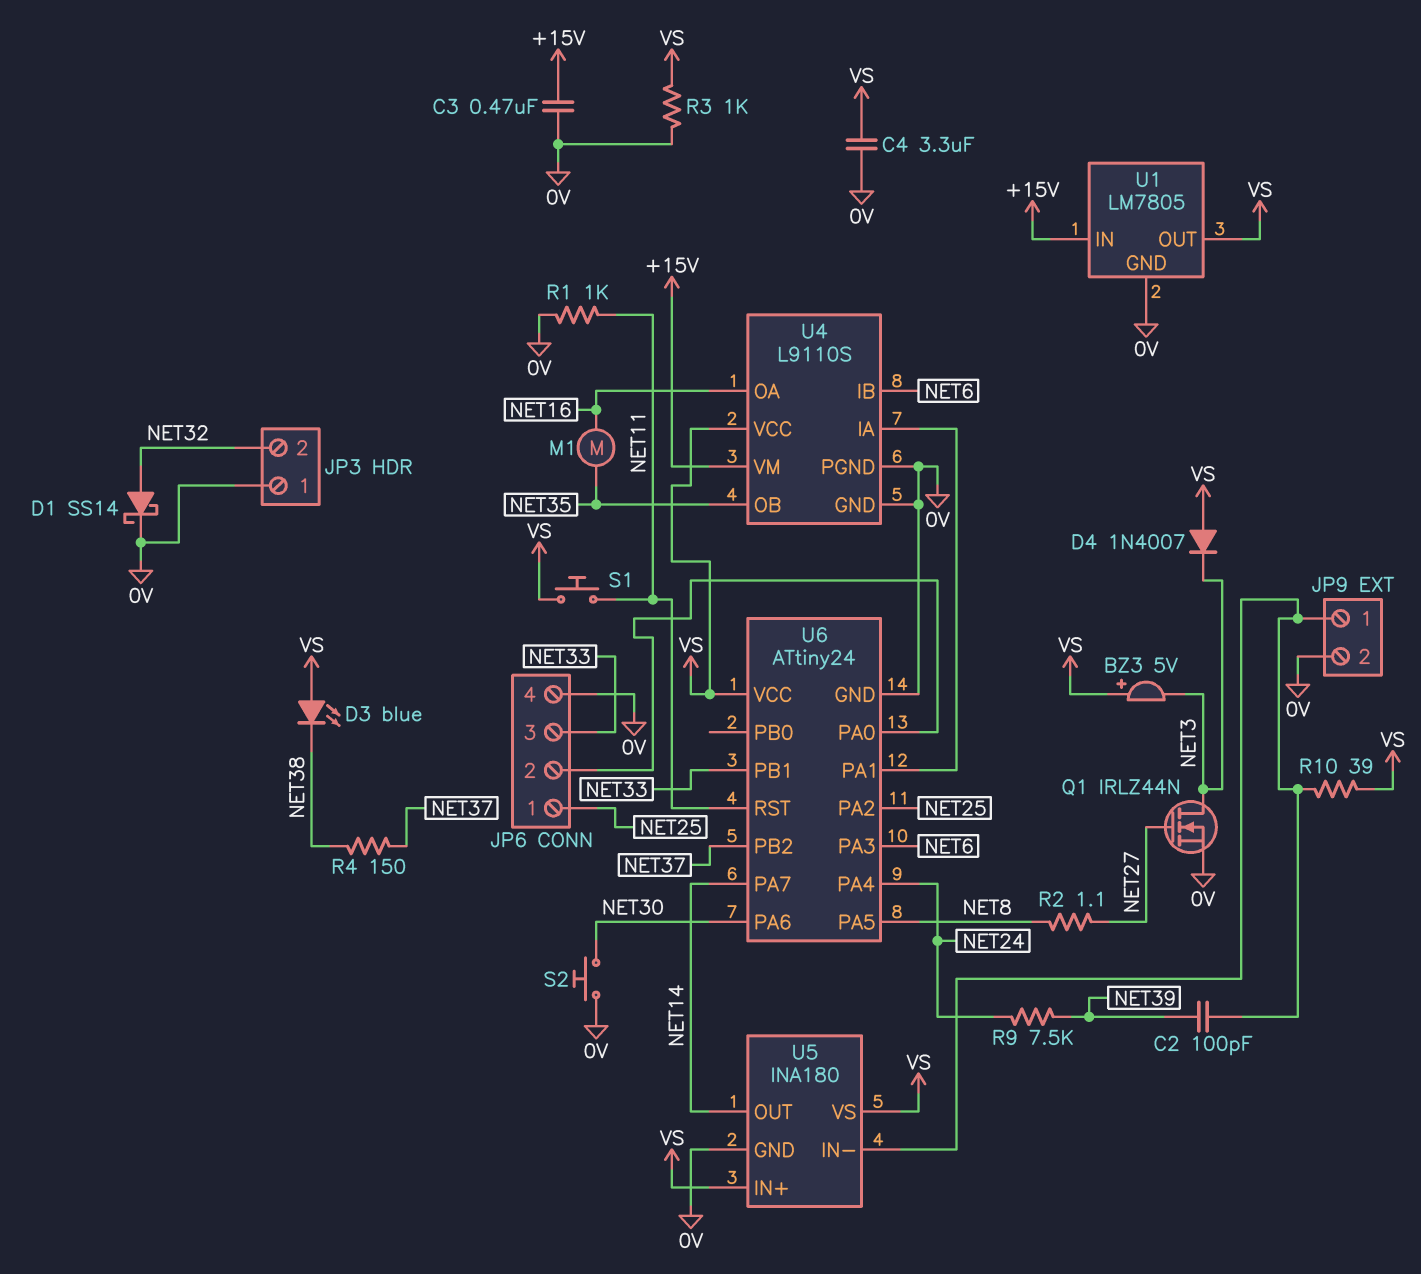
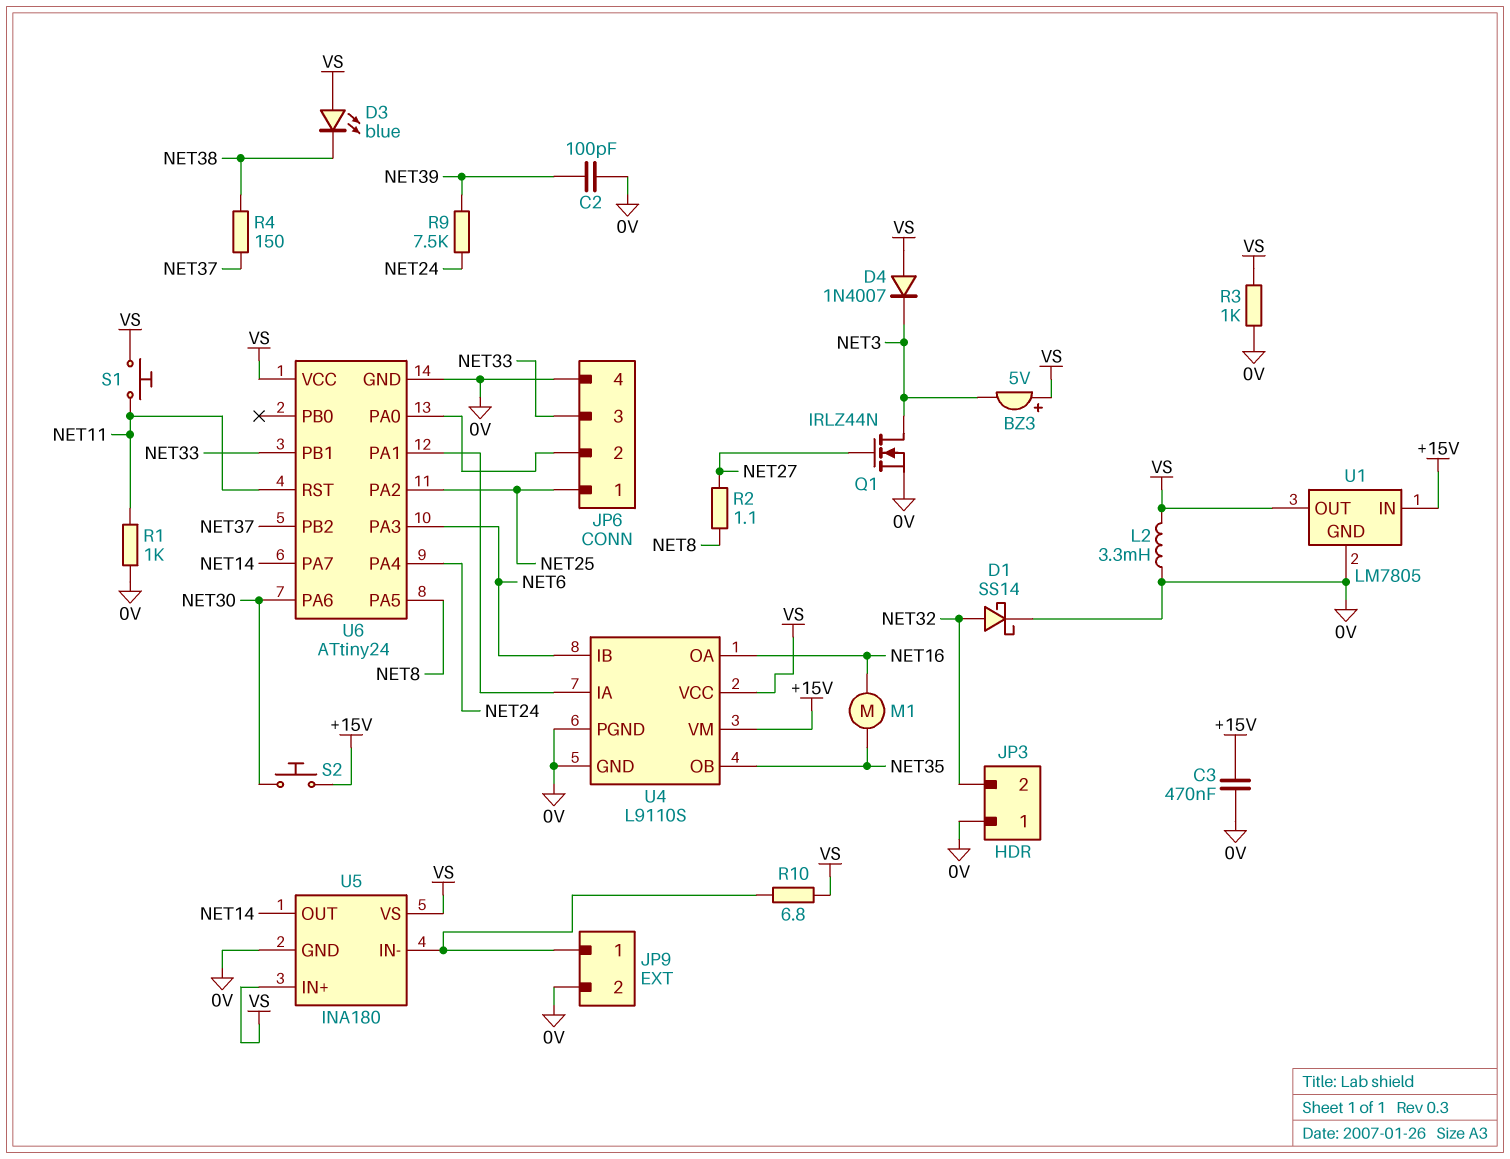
C2: 100pF (JP9/1, NET39) -> 100pF (0V, NET39)
C4: 3.3uF (0V, VS) -> none
L2: none -> 3.3mH (0V, VS)
R10: 39 (JP9/1, VS) -> 6.8 (JP9/1, VS)
S2: button (0V, NET30) -> button (+15V, NET30)

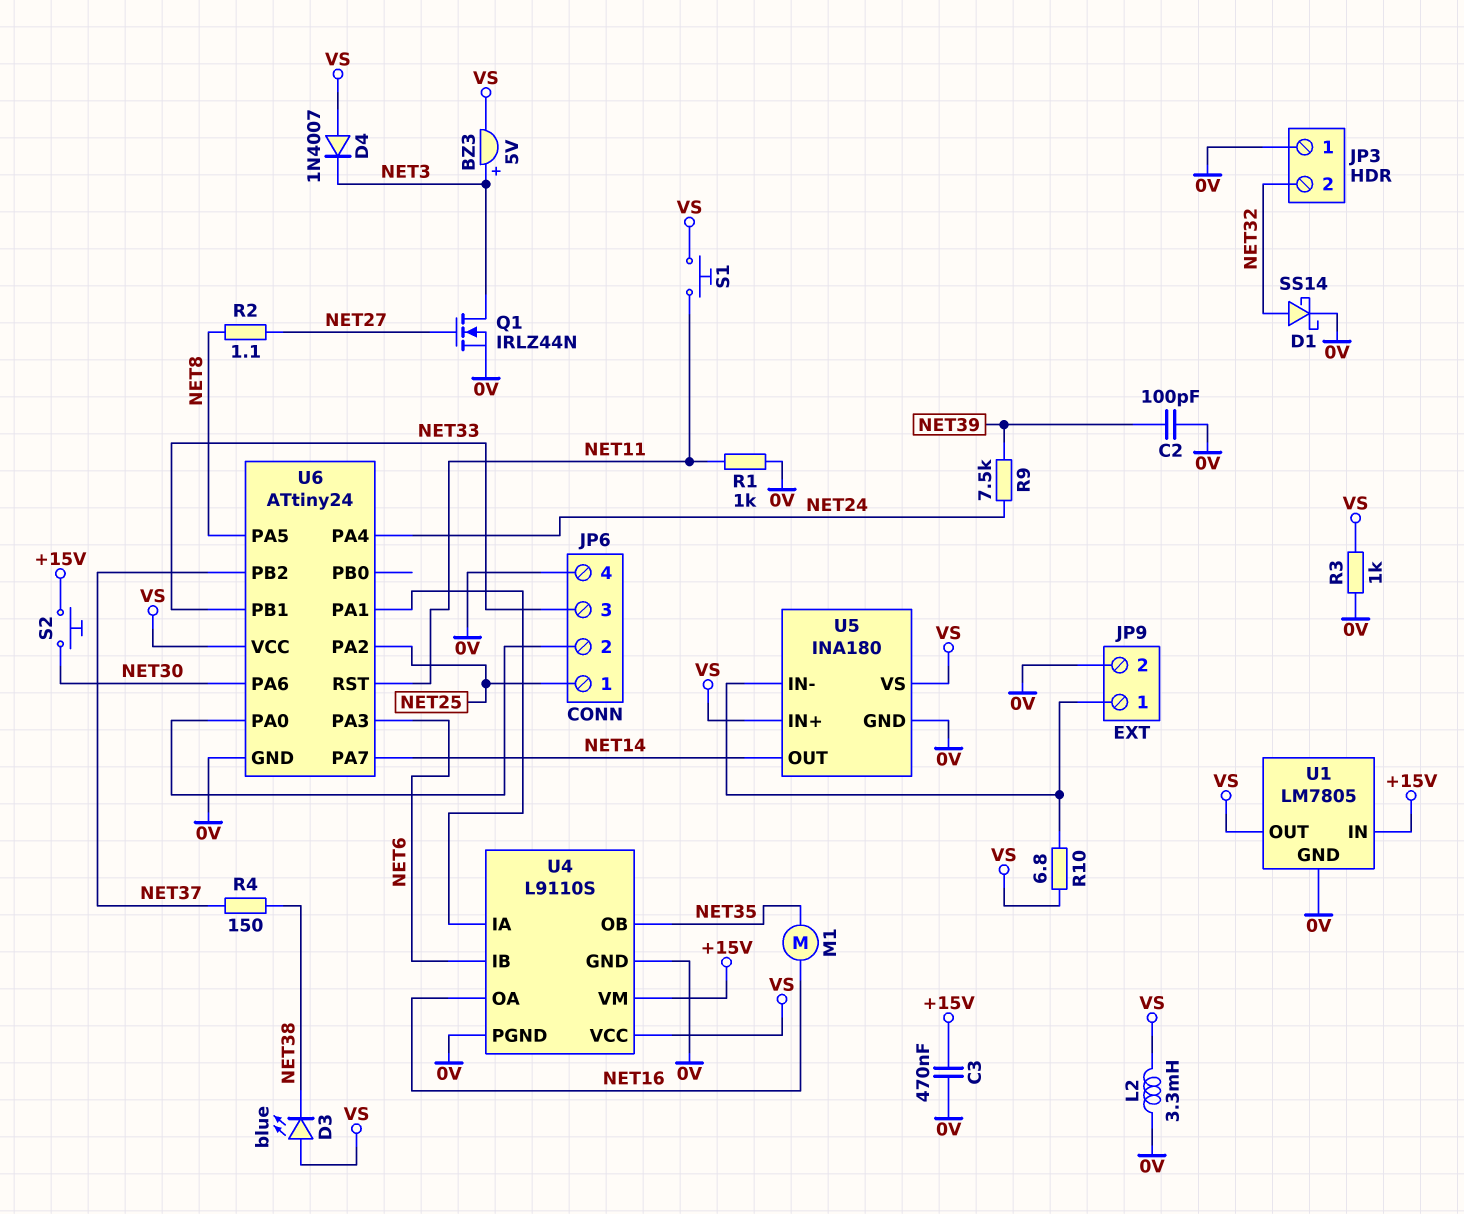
BZ3: buzzer 5V (plus VS, minus NET3) -> buzzer 5V (plus NET3, minus VS)

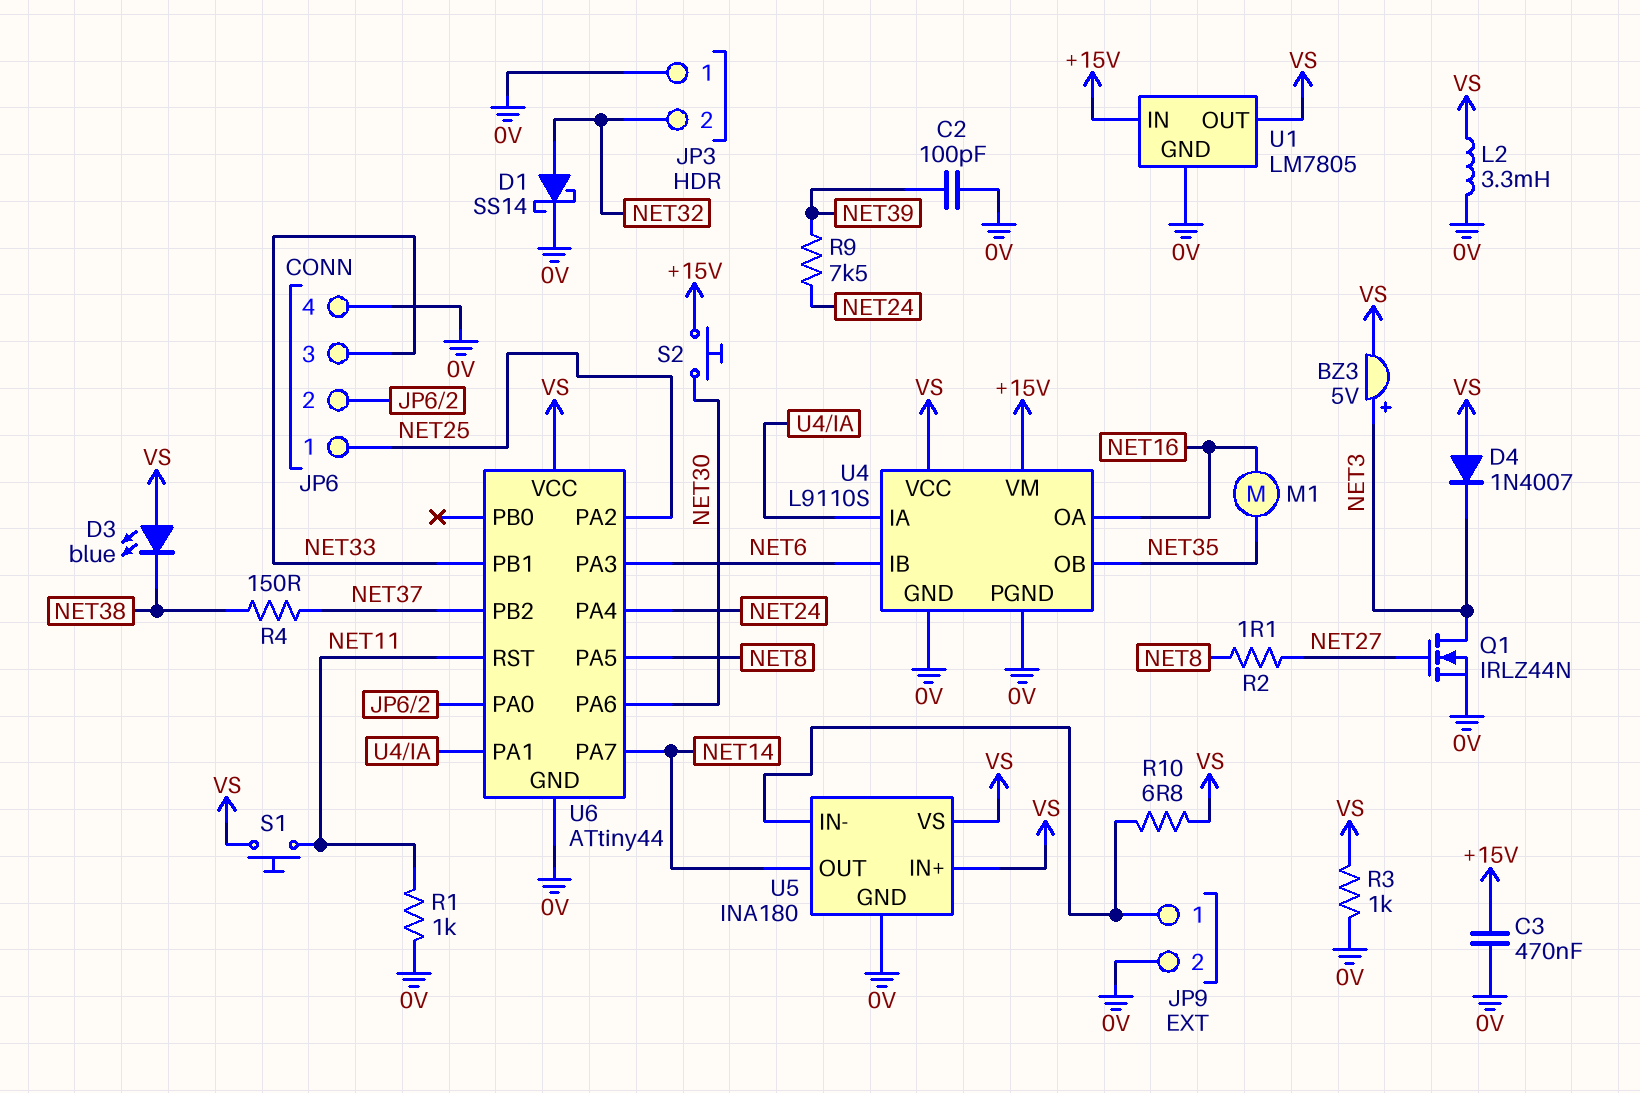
U6: ATtiny24 -> ATtiny44

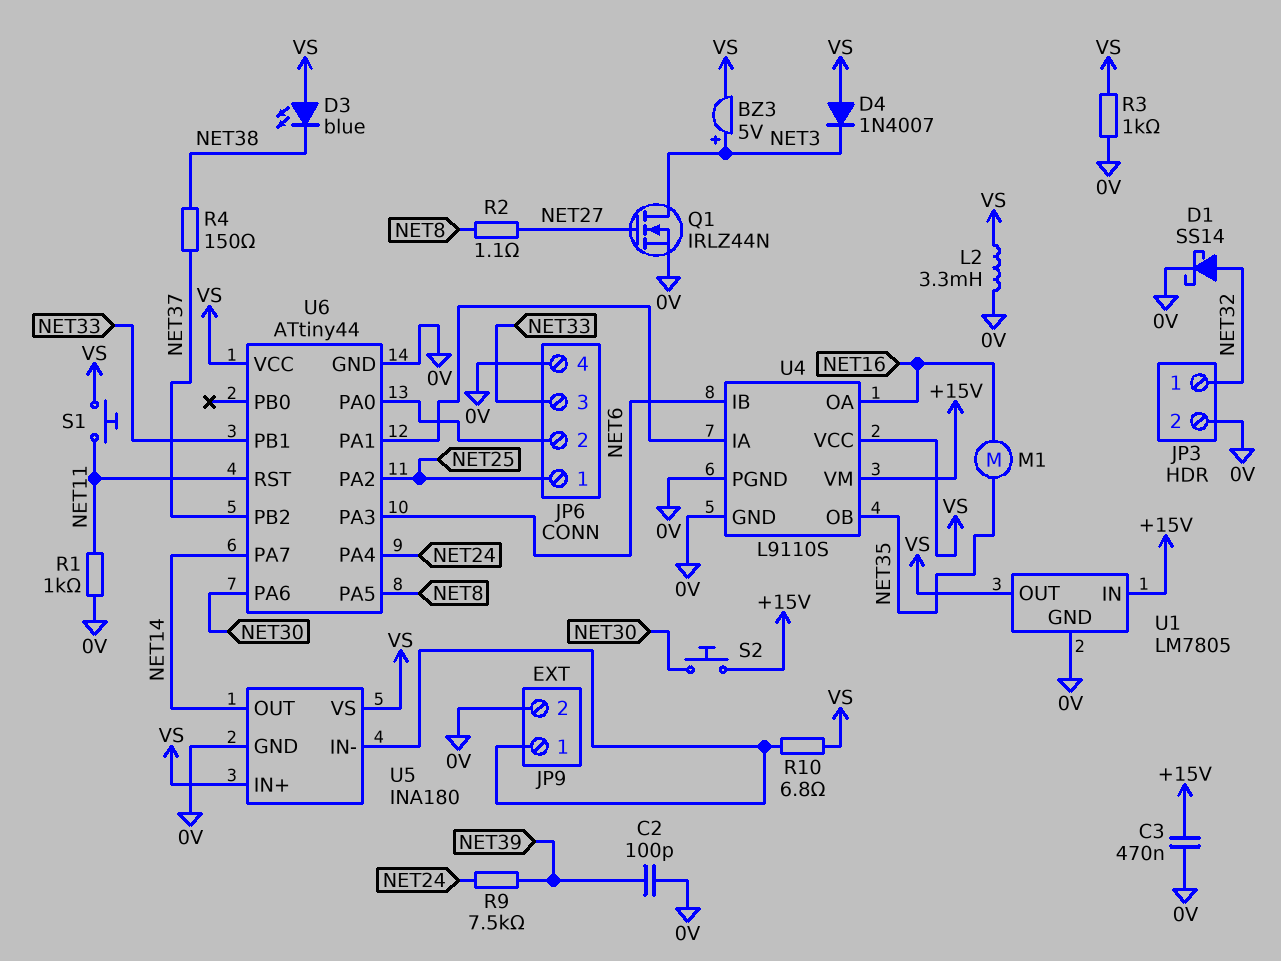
JP3 pin 1: 0V -> NET32
JP3 pin 2: NET32 -> 0V

